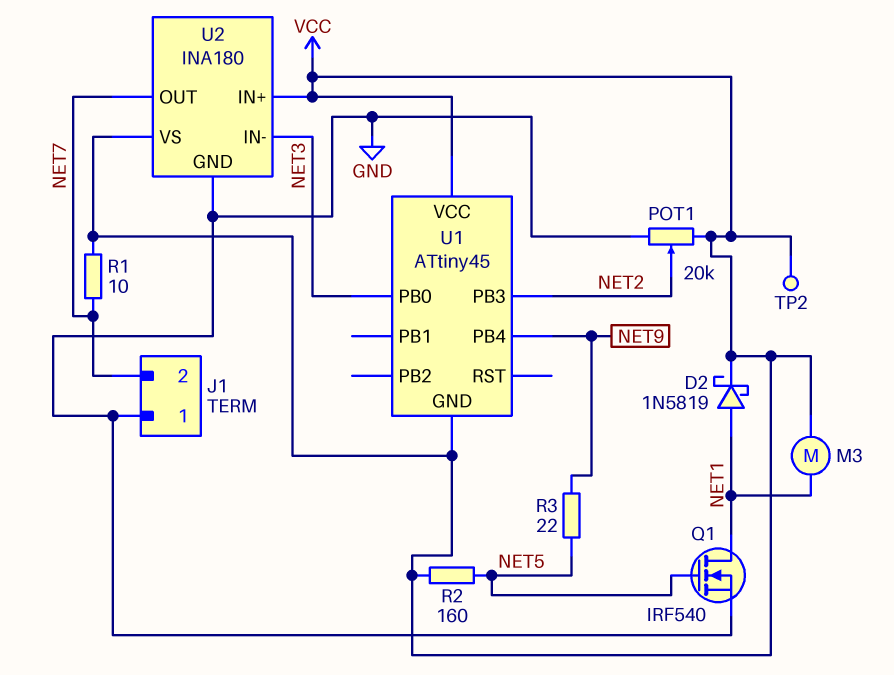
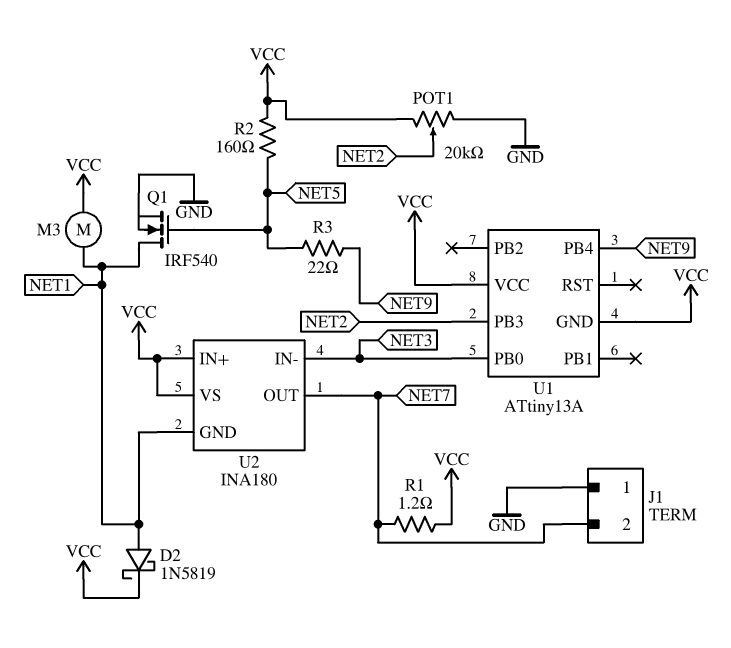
R1: 10 (NET7, VCC) -> 1.2 (NET7, VCC)
TP2: test point (VCC) -> none
U1: ATtiny45 -> ATtiny13A
U2 pin GND: GND -> NET1

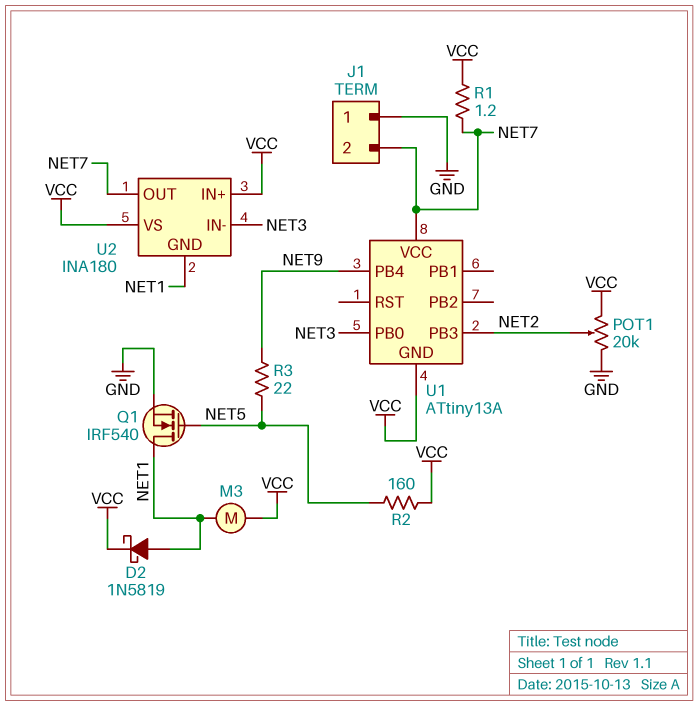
U1 pin VCC: VCC -> NET7

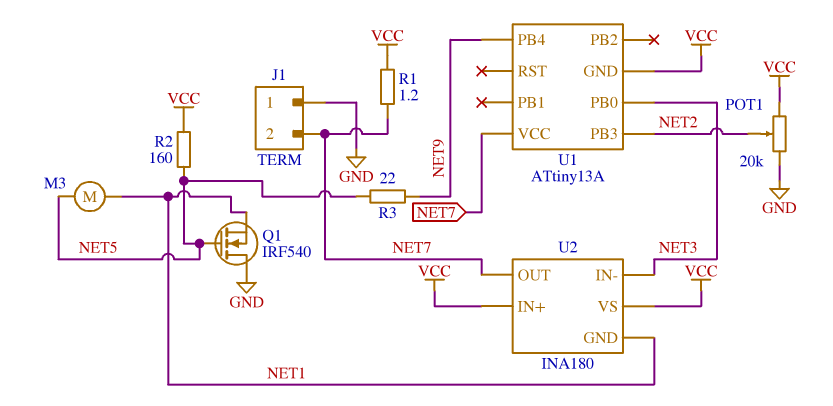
D2: schottky 1N5819 (A NET1, K VCC) -> none
M3: motor (NET1, VCC) -> motor (NET1, NET5)
Q1: NMOS IRF540 (G NET5, D NET1, S GND) -> NMOS IRF540 (G NET5, D GND, S NET1)

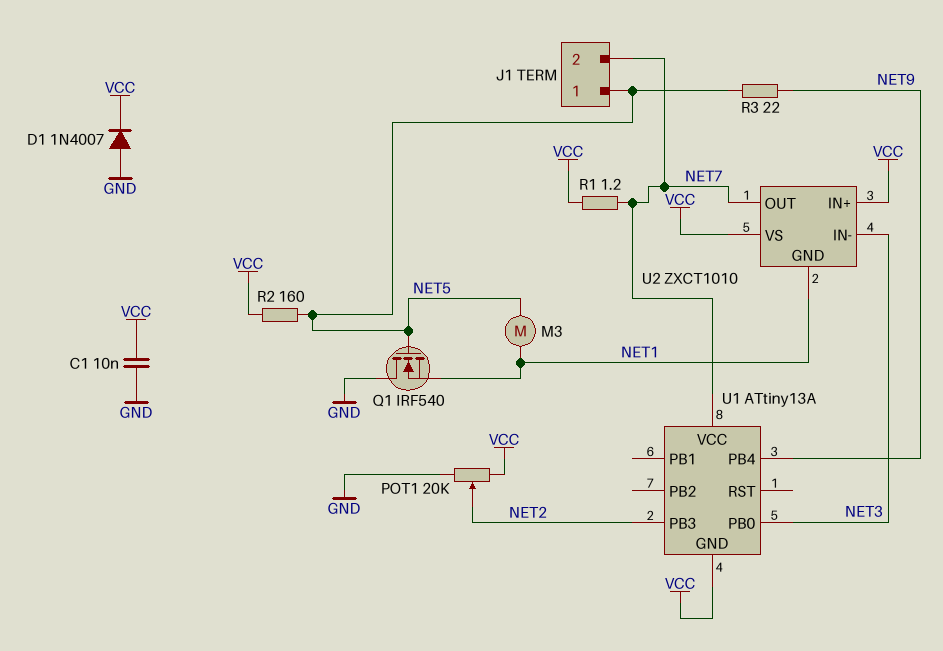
C1: none -> 10nF (GND, VCC)
D1: none -> diode 1N4007 (A GND, K VCC)
J1 pin 1: GND -> NET5
U2: INA180 -> ZXCT1010

